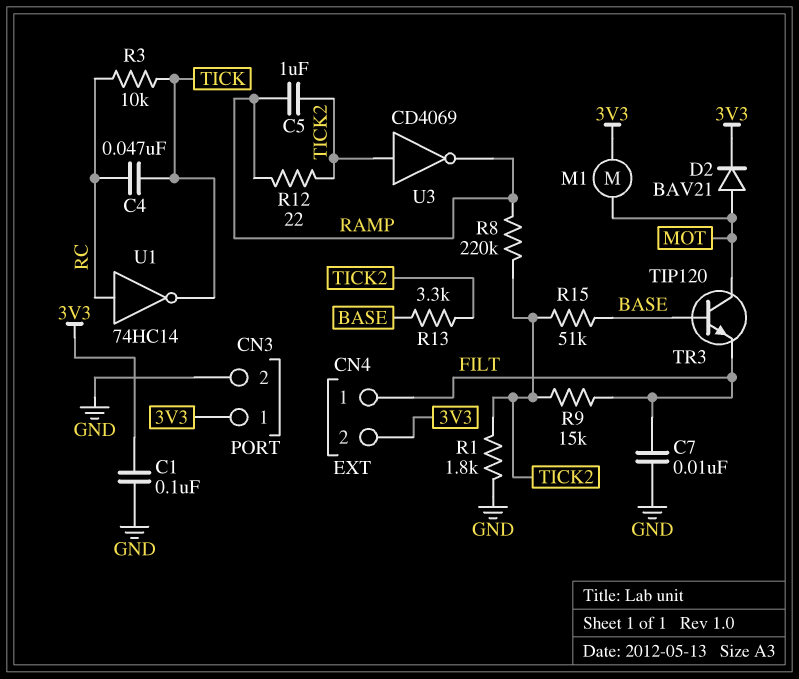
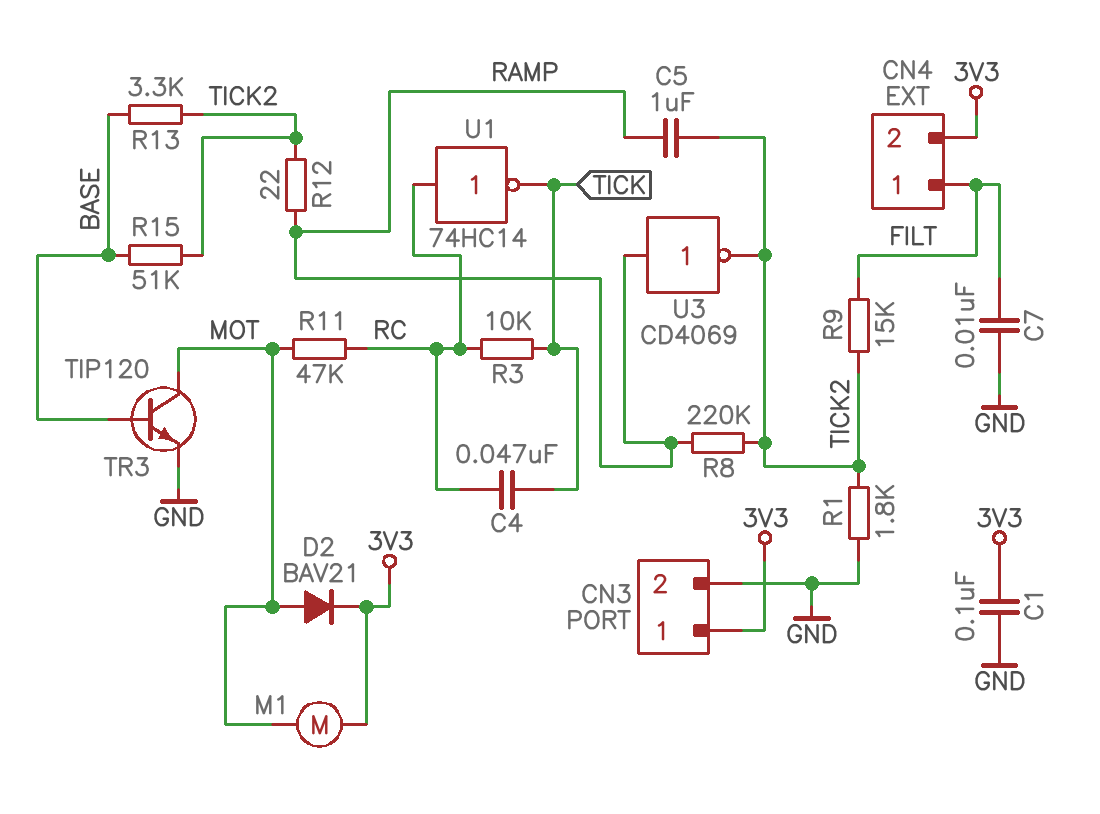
R11: none -> 47k (MOT, RC)
TR3: NPN TIP120 (B BASE, C MOT, E FILT) -> NPN TIP120 (B BASE, C MOT, E GND)
U3: NOT CD4069 (in TICK2, out RAMP) -> NOT CD4069 (in RAMP, out TICK2)

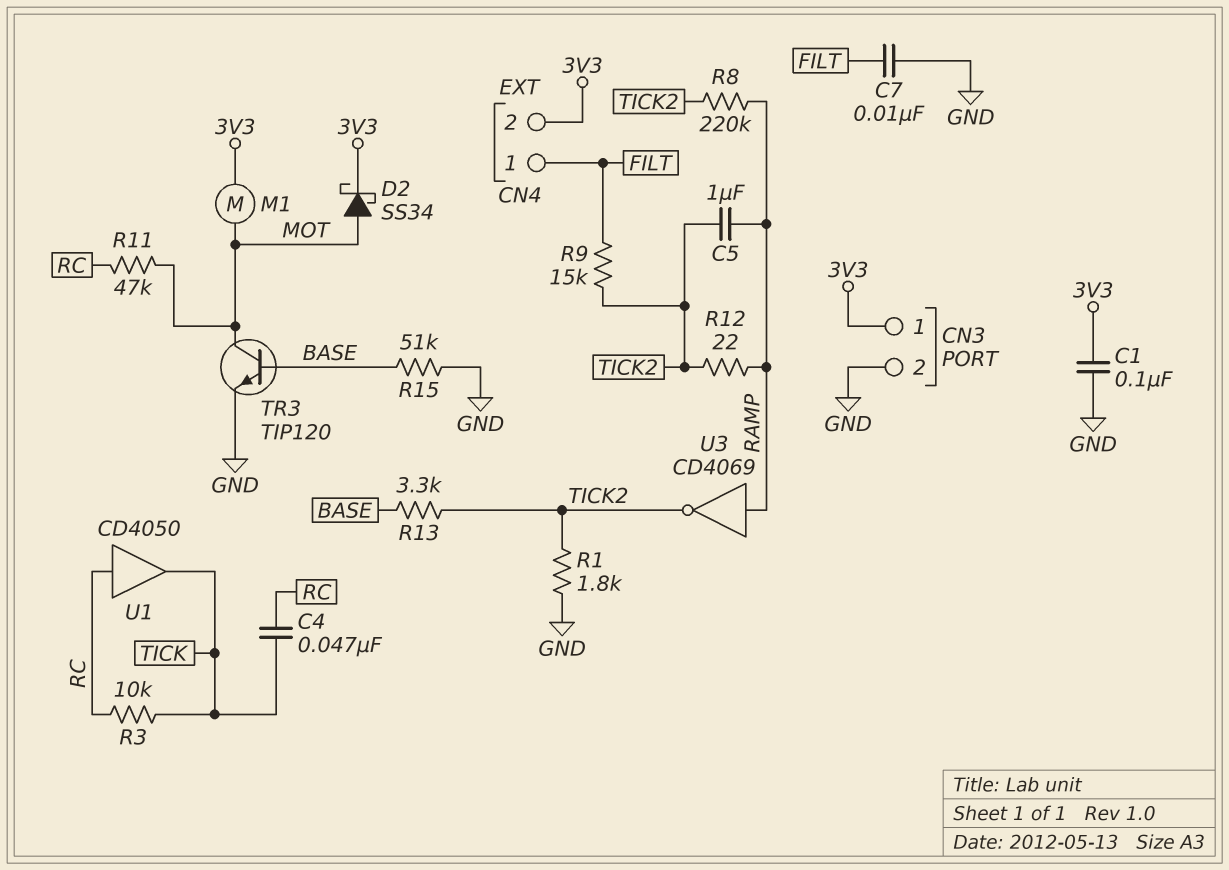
D2: diode BAV21 (A MOT, K 3V3) -> schottky SS34 (A MOT, K 3V3)
R15: 51k (BASE, TICK2) -> 51k (BASE, GND)
U1: NOT 74HC14 (in RC, out TICK) -> buffer CD4050 (in RC, out TICK)

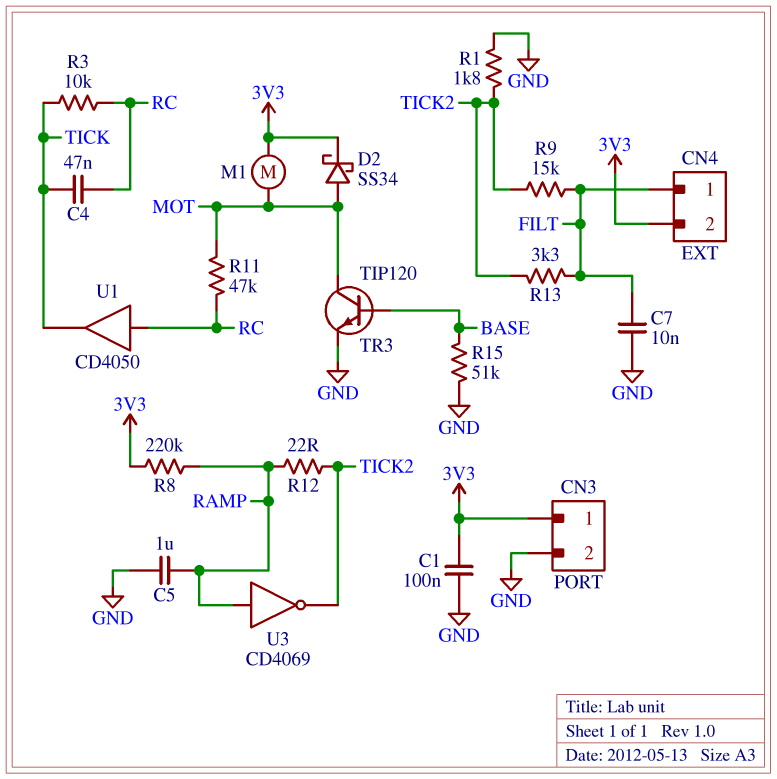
C5: 1uF (RAMP, TICK2) -> 1uF (GND, RAMP)
R8: 220k (RAMP, TICK2) -> 220k (3V3, RAMP)
R13: 3.3k (BASE, TICK2) -> 3.3k (FILT, TICK2)

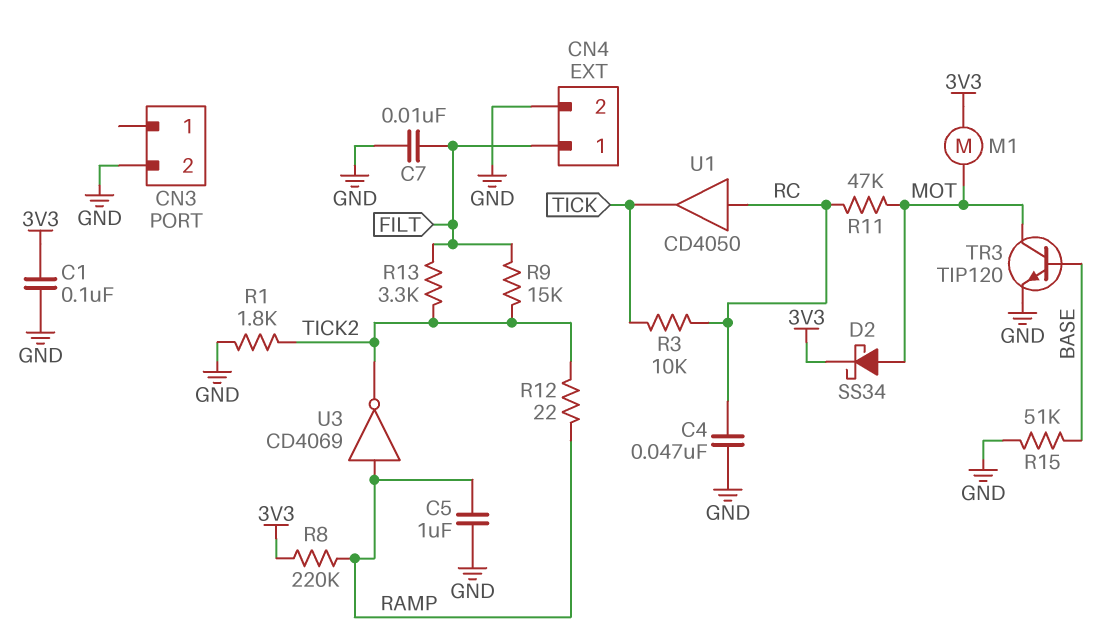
C4: 47nF (RC, TICK) -> 47nF (GND, RC)
CN3 pin 1: 3V3 -> none
CN4 pin 2: 3V3 -> GND

